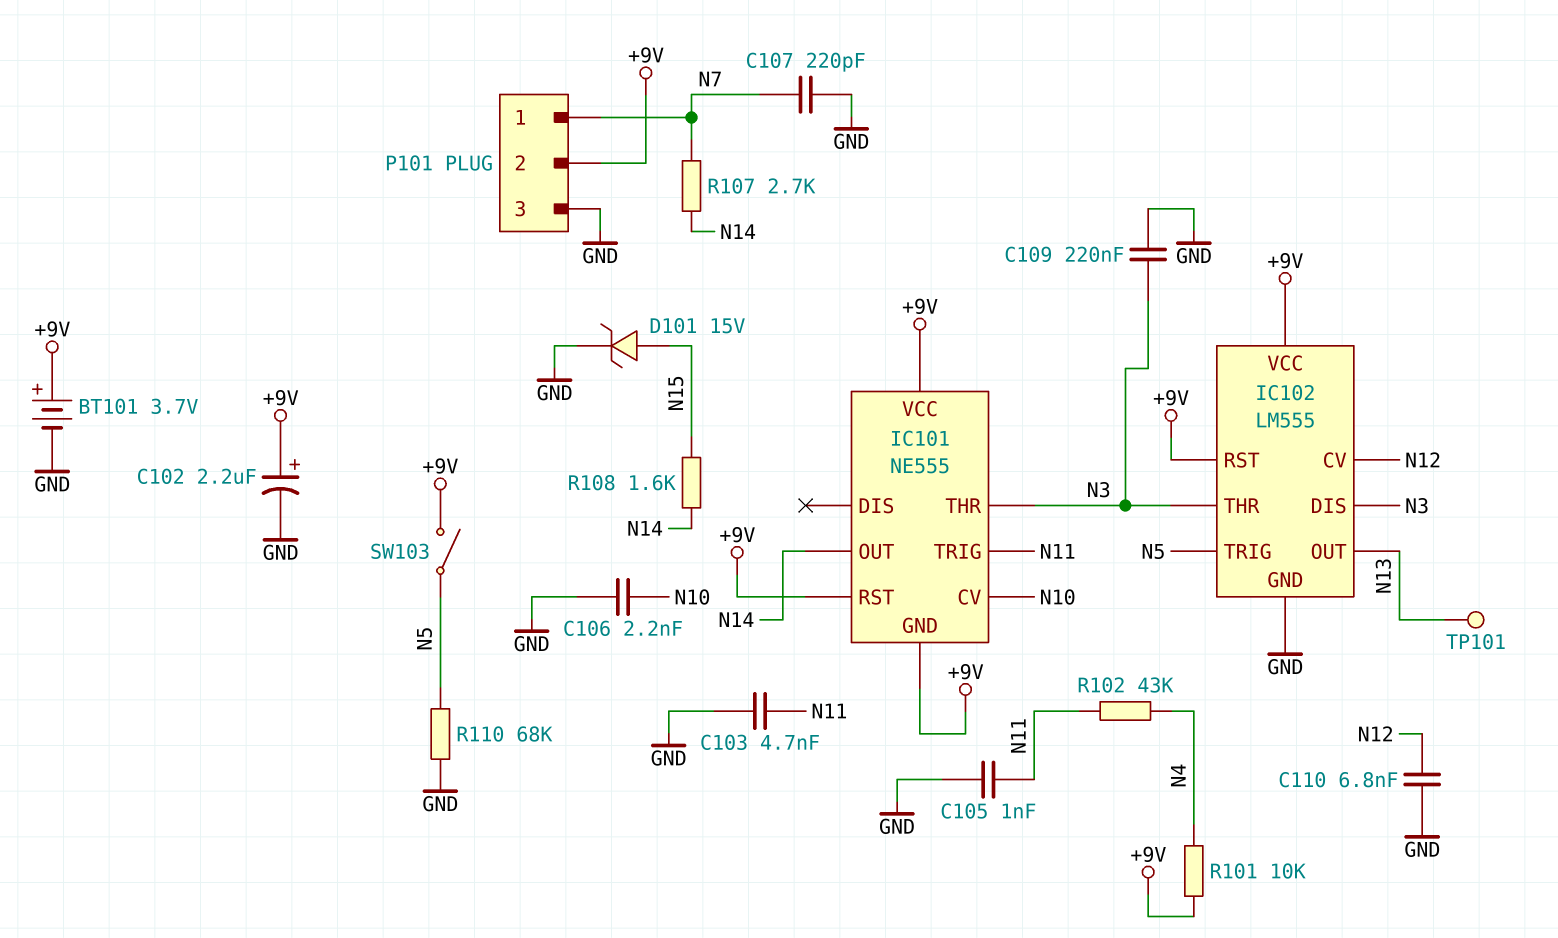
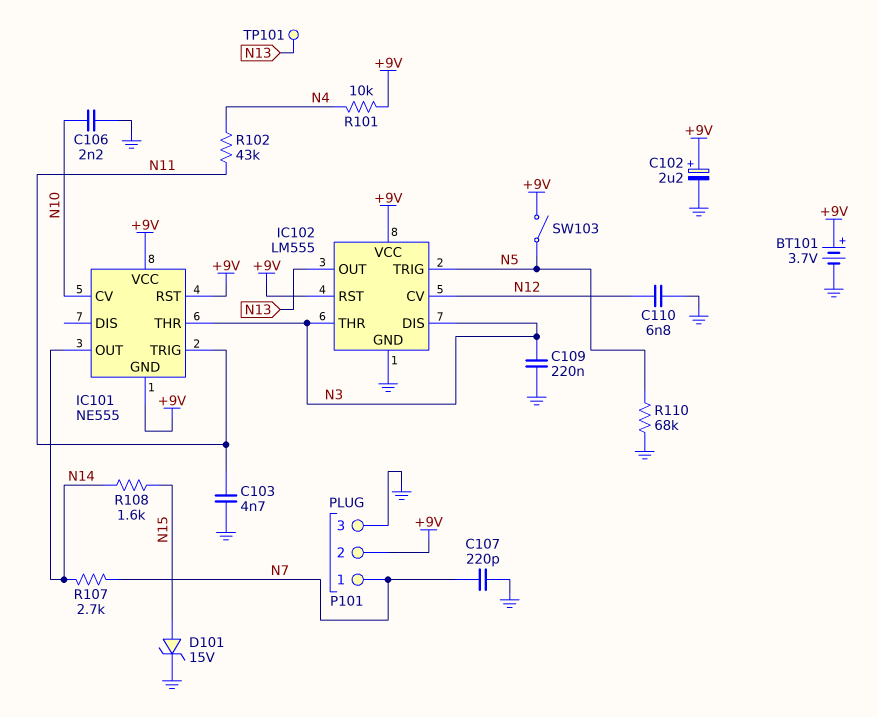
C105: 1nF (GND, N11) -> none

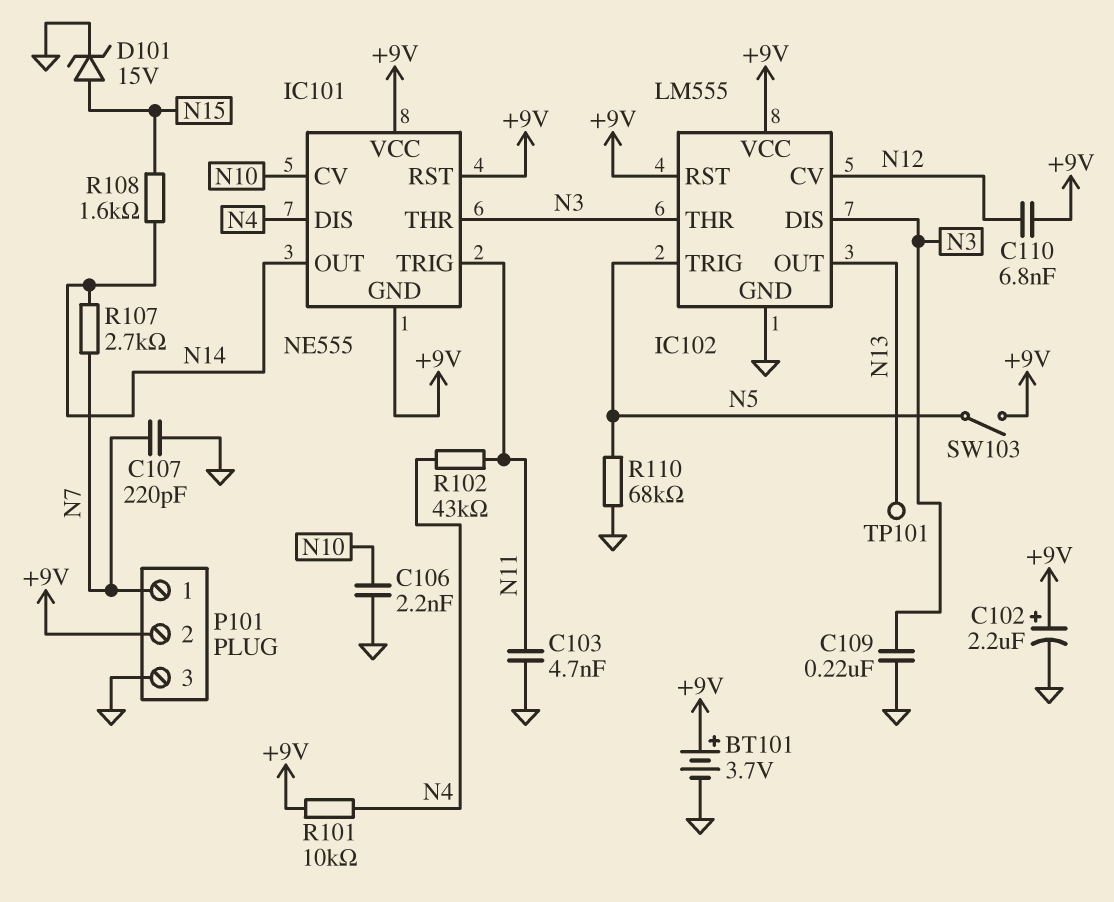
C110: 6.8nF (GND, N12) -> 6.8nF (+9V, N12)
IC101 pin DIS: none -> N4

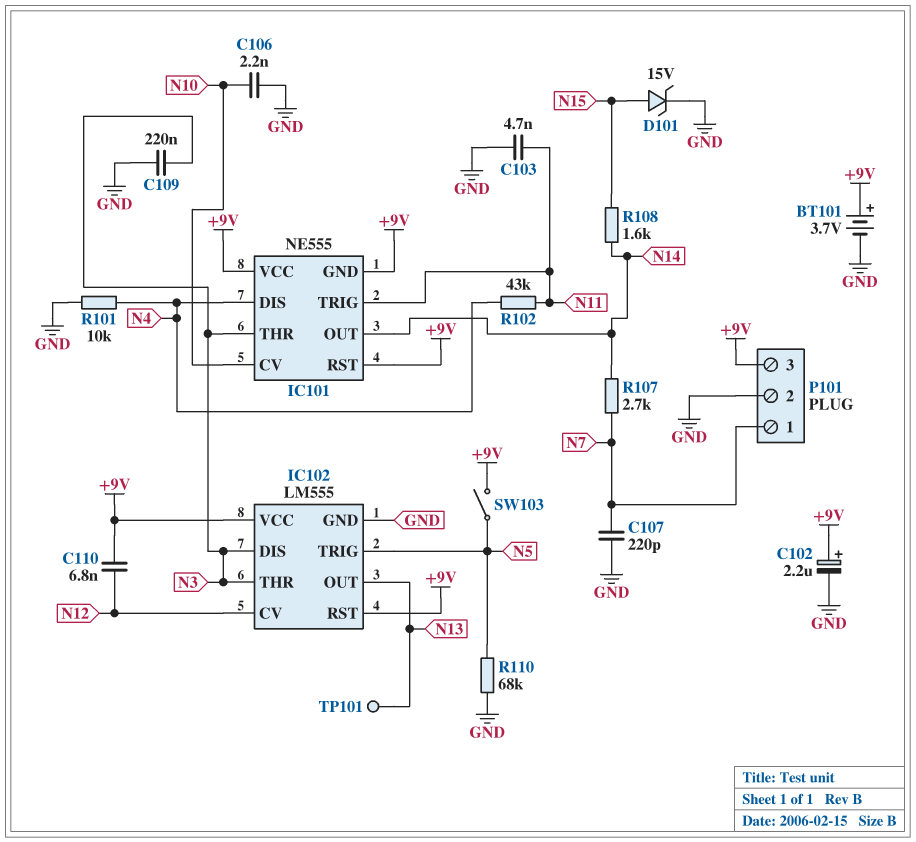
P101 pin 2: +9V -> GND
P101 pin 3: GND -> +9V
R101: 10k (+9V, N4) -> 10k (GND, N4)

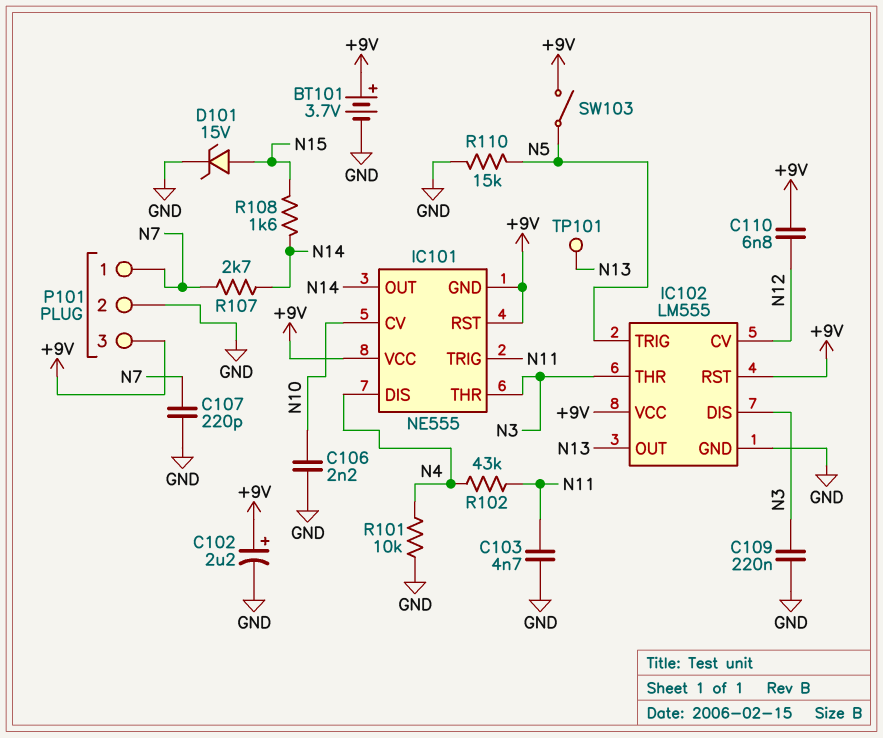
R110: 68k (GND, N5) -> 15k (GND, N5)

